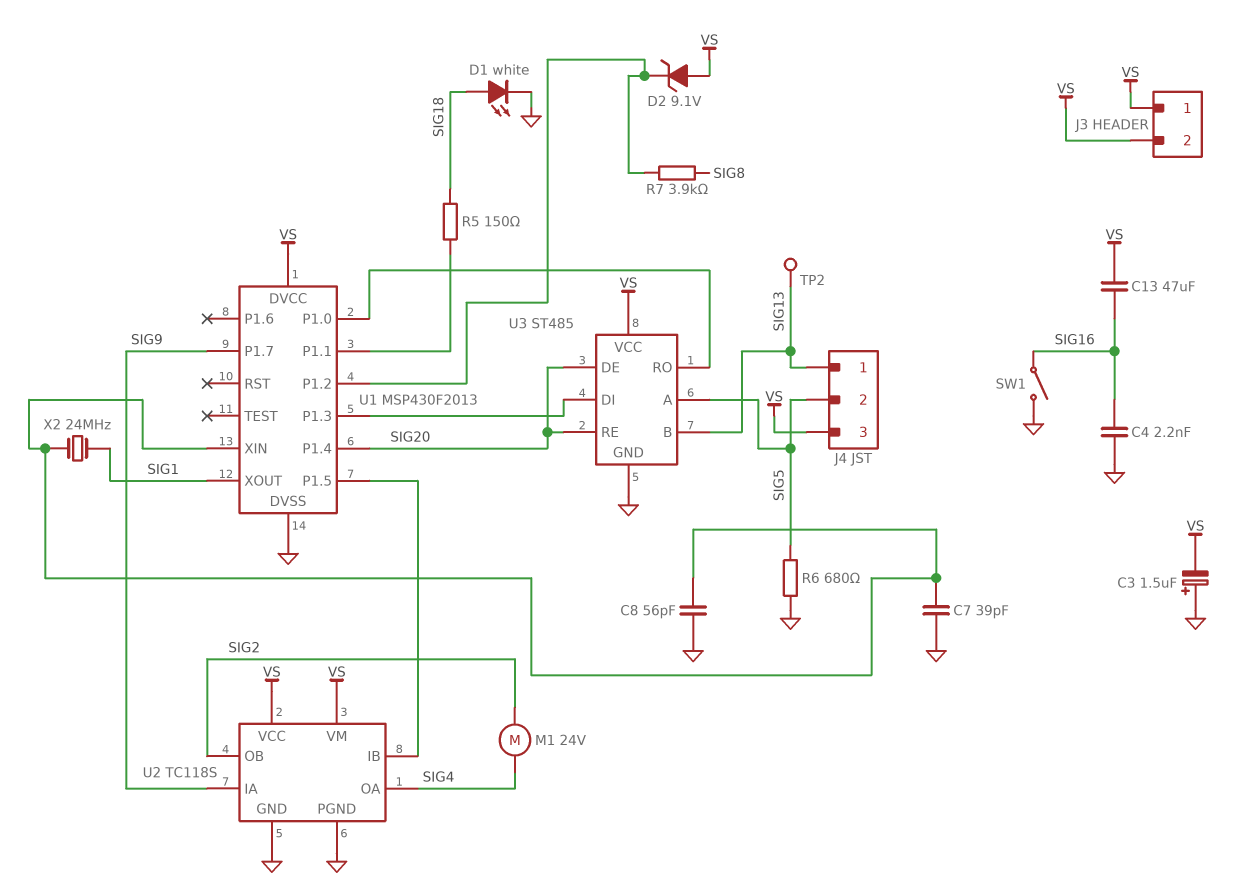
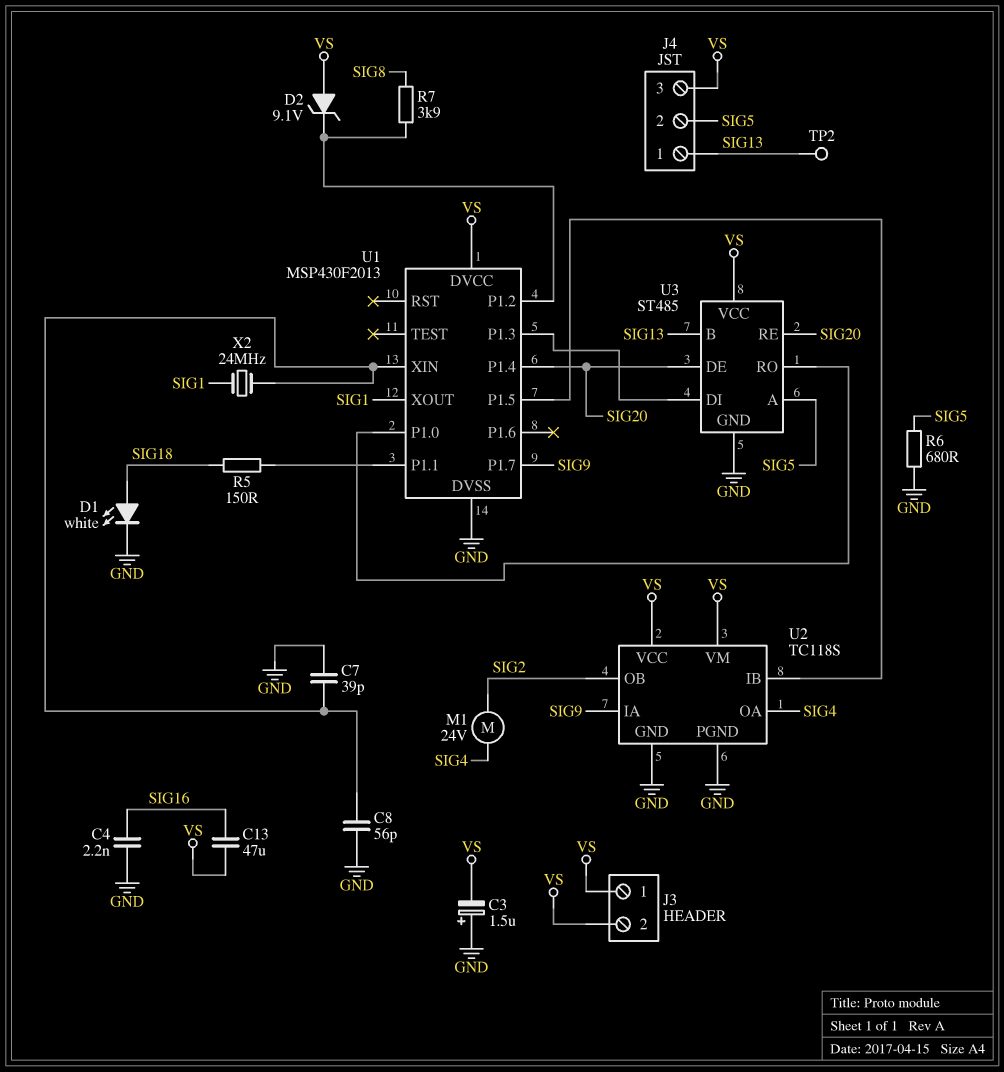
SW1: switch (GND, SIG16) -> none

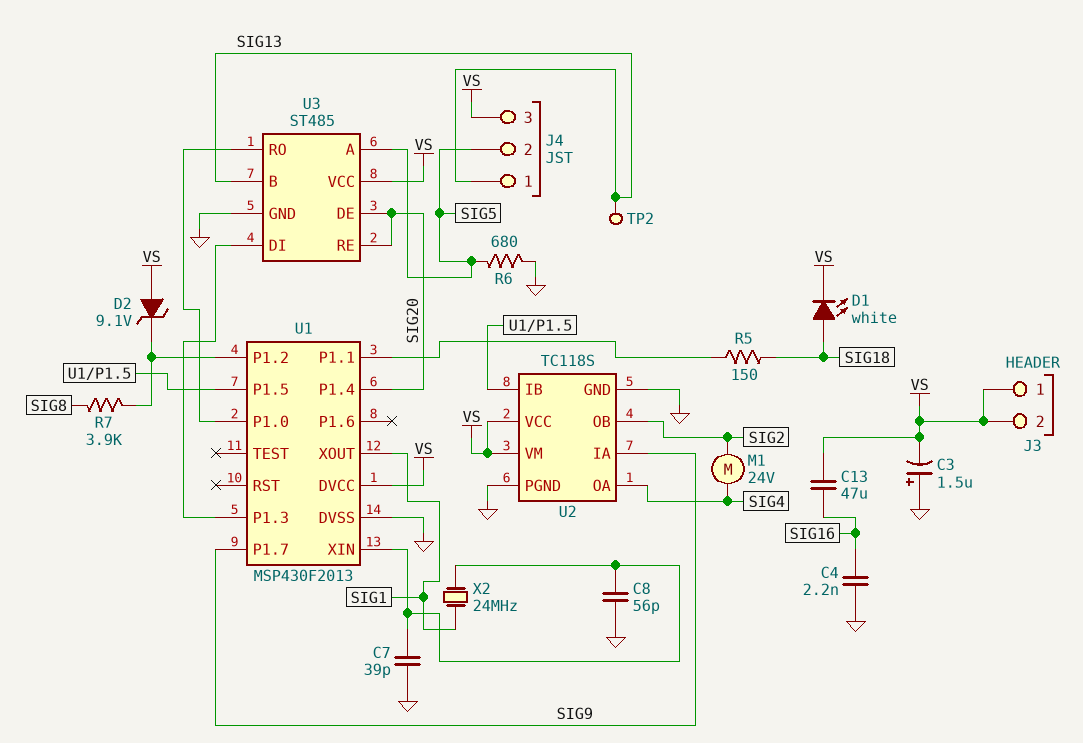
D1: LED white (A SIG18, K GND) -> LED white (A SIG18, K VS)

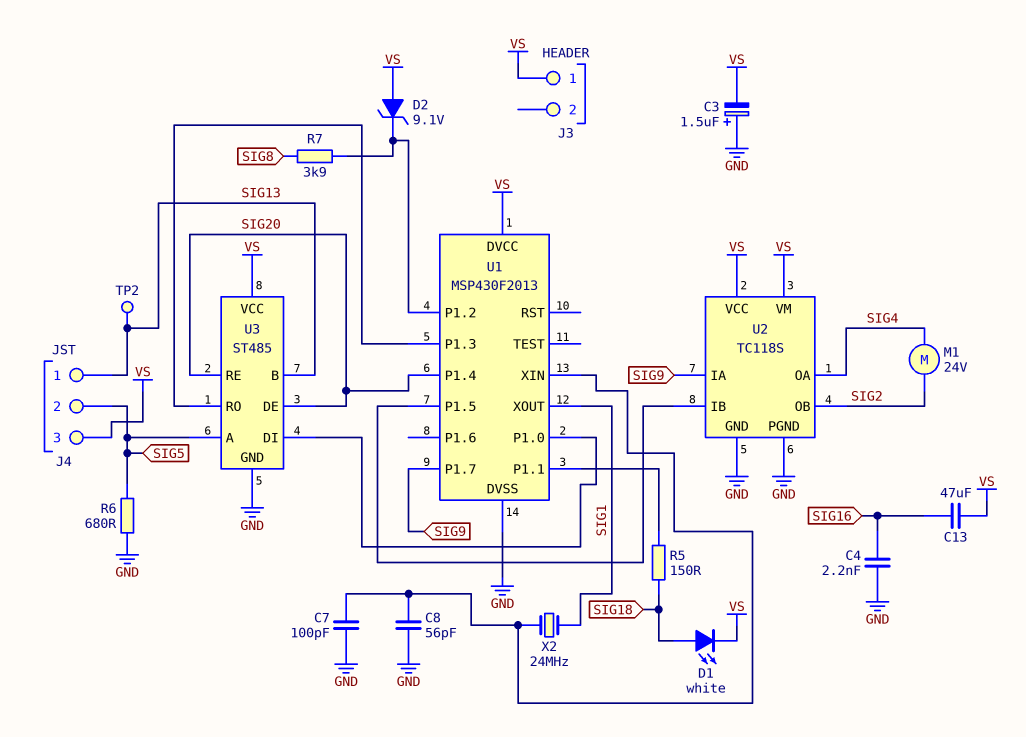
C7: 39pF (GND, U1/XIN) -> 100pF (GND, U1/XIN)
J3 pin 2: VS -> none
U3 pin DI: U1/P1.3 -> U1/P1.0
U3 pin RO: U1/P1.0 -> U1/P1.3

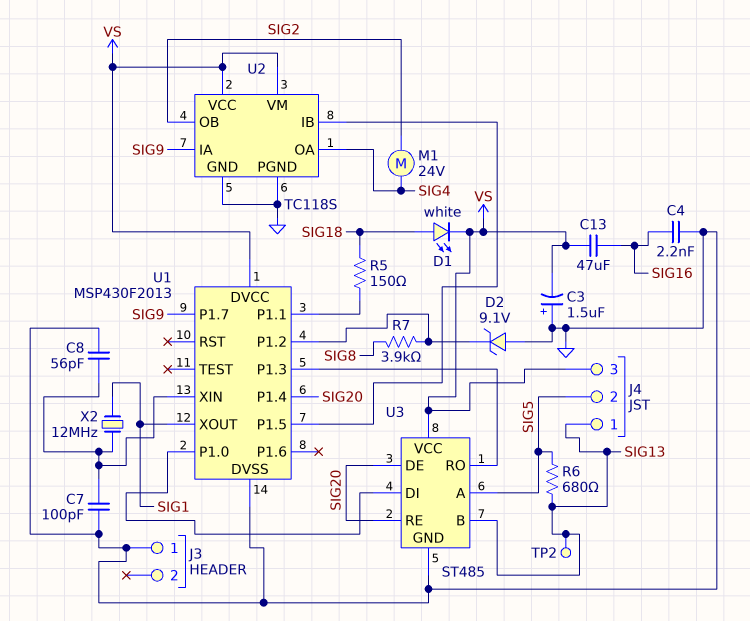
D2: zener 9.1V (A VS, K U1/P1.2) -> zener 9.1V (A GND, K U1/P1.2)
J3 pin 1: VS -> GND
R6: 680 (GND, SIG5) -> 680 (SIG5, SIG13)
X2: 24MHz (SIG1, U1/XIN) -> 12MHz (SIG1, U1/XIN)

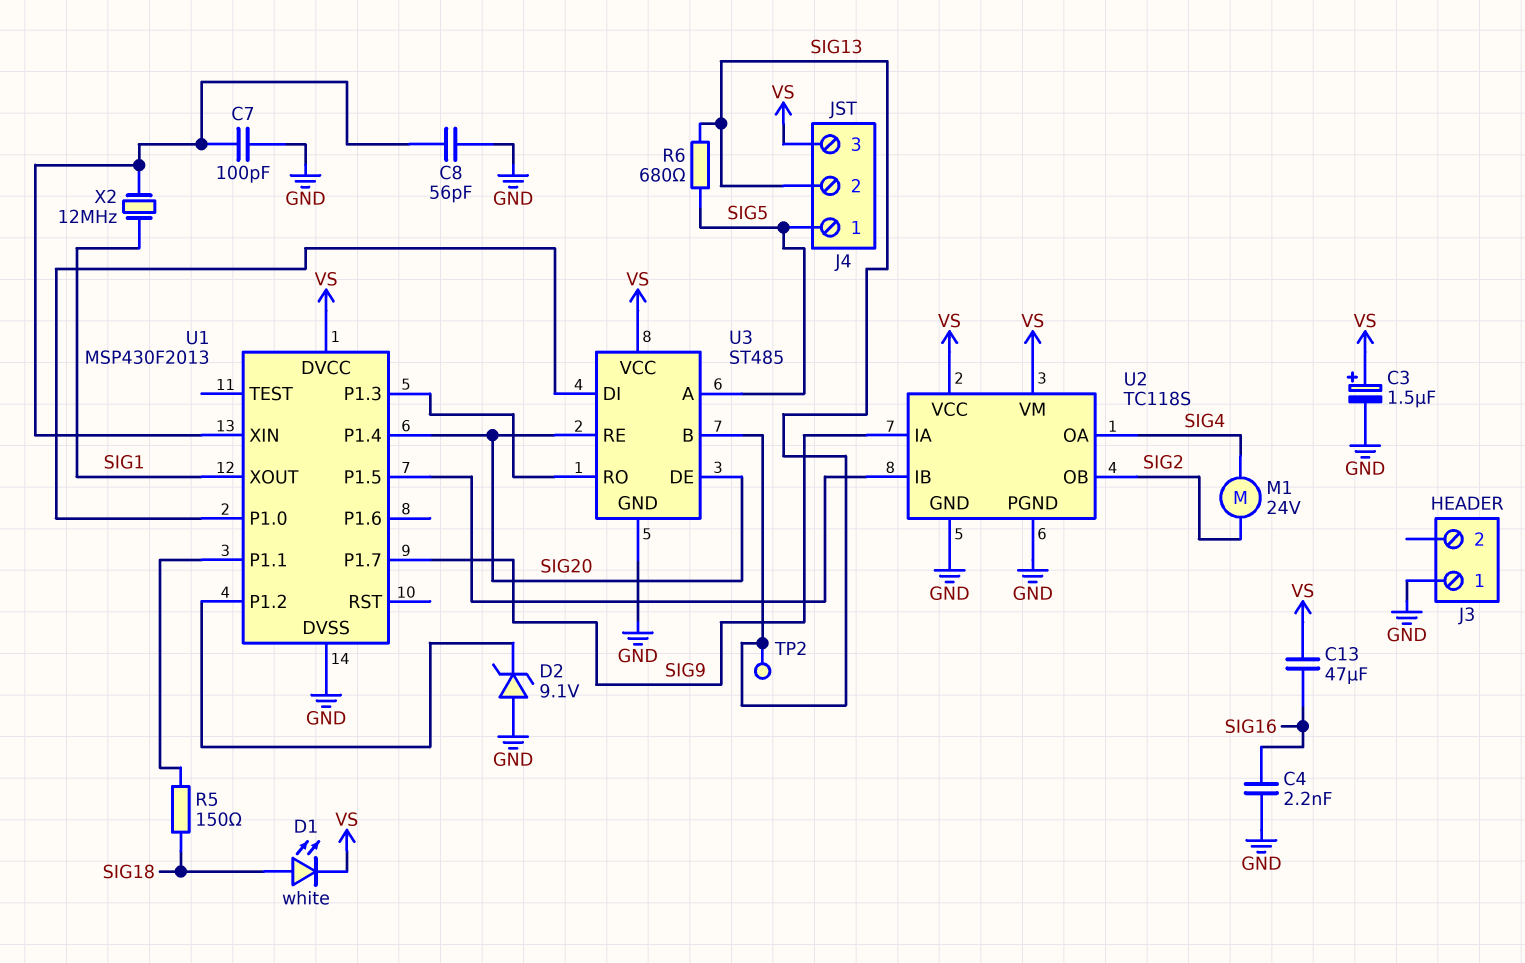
C3: 1.5uF (plus GND, minus VS) -> 1.5uF (plus VS, minus GND)
J4 pin 1: SIG13 -> SIG5
J4 pin 2: SIG5 -> SIG13
R7: 3.9k (SIG8, U1/P1.2) -> none

